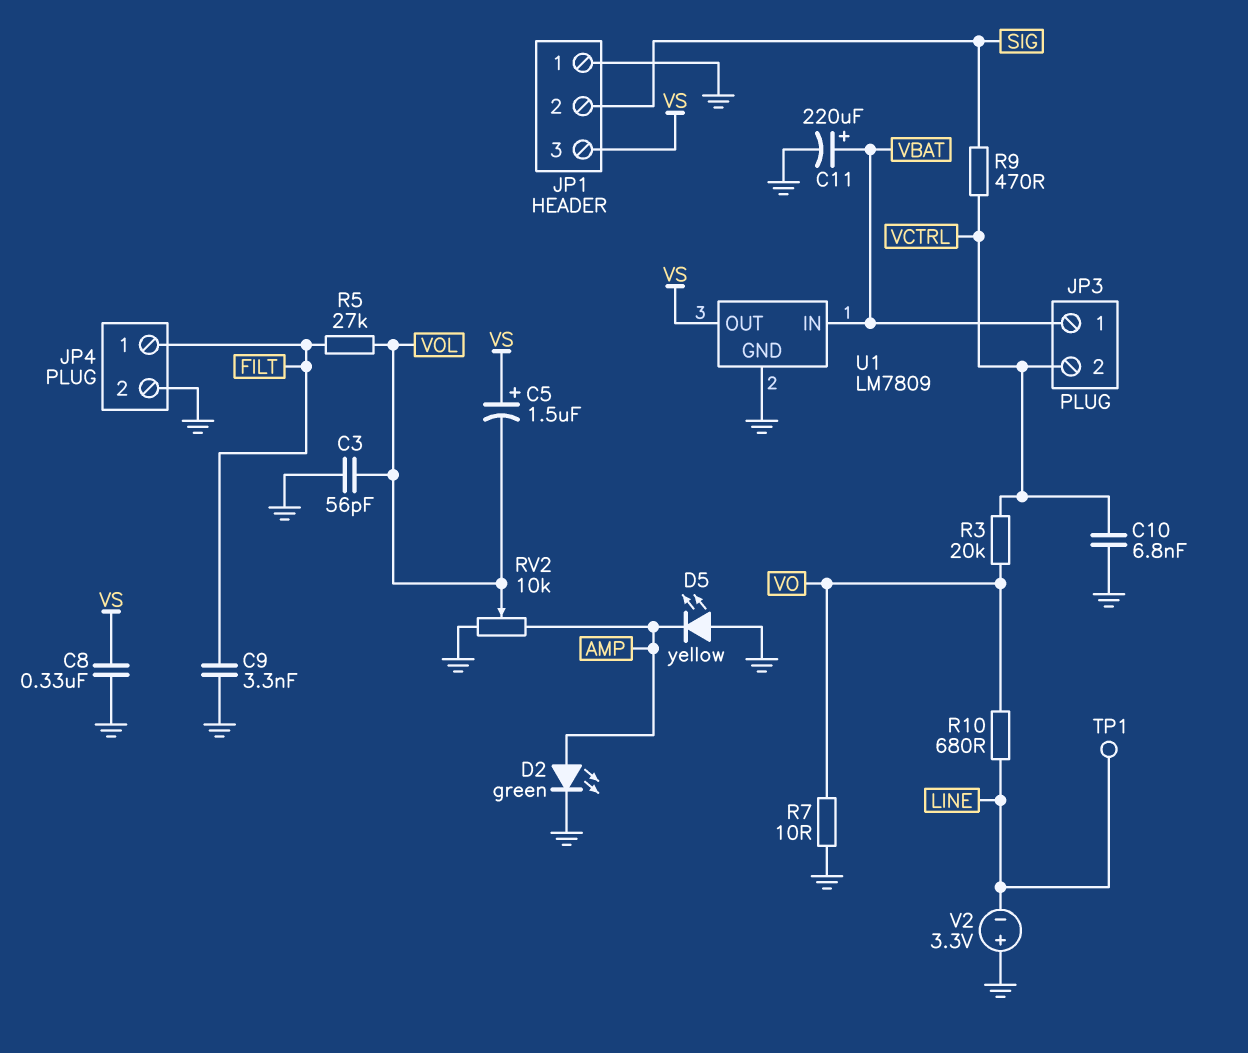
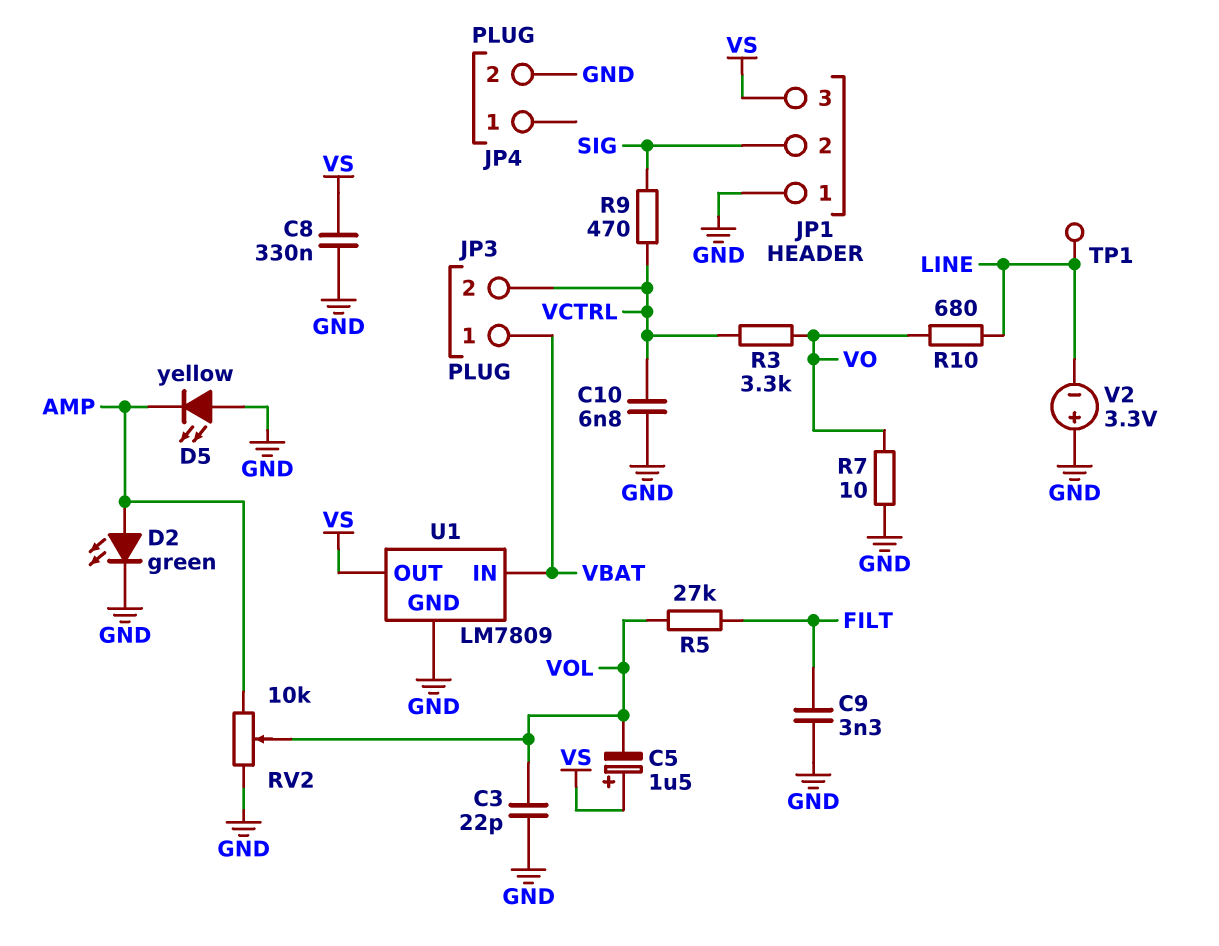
C3: 56pF (GND, VOL) -> 22pF (GND, VOL)
C11: 220uF (plus VBAT, minus GND) -> none
JP4 pin 1: FILT -> none
R3: 20k (VCTRL, VO) -> 3.3k (VCTRL, VO)

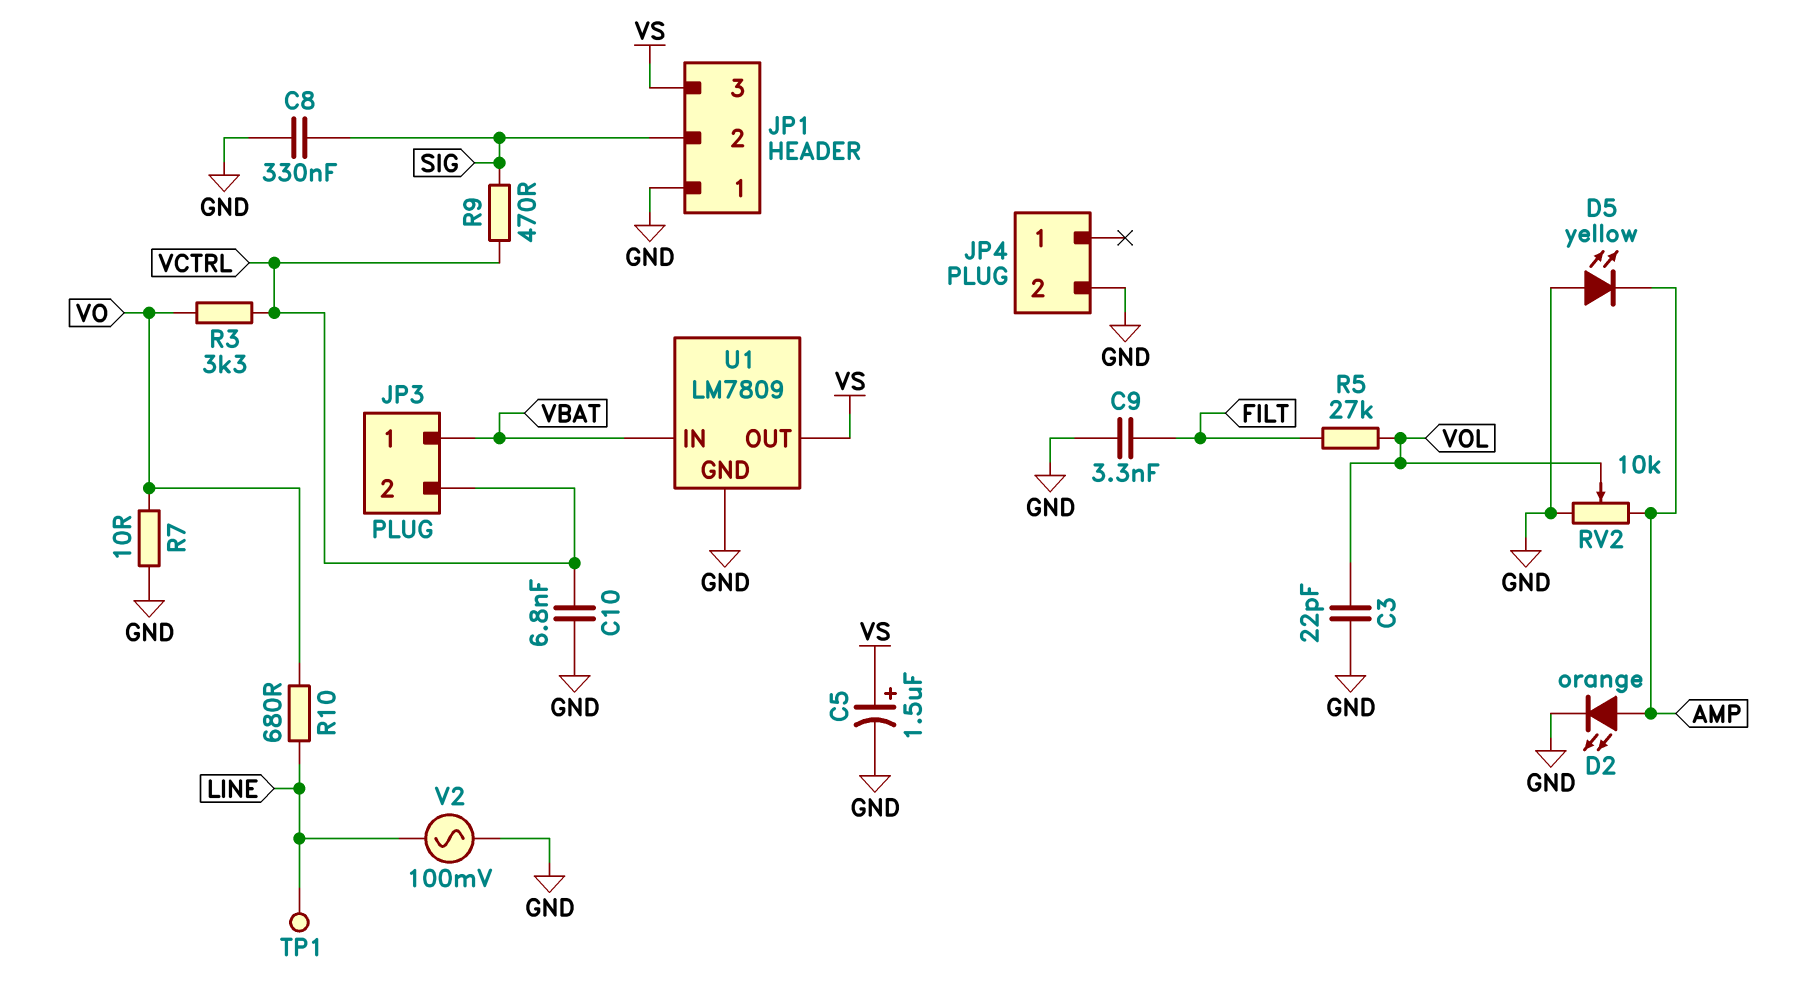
C5: 1.5uF (plus VS, minus VOL) -> 1.5uF (plus VS, minus GND)
C8: 330nF (GND, VS) -> 330nF (GND, SIG)
D2: LED green (A AMP, K GND) -> LED orange (A AMP, K GND)
V2: 3.3V (plus GND, minus LINE) -> AC 100mV (GND, LINE)

